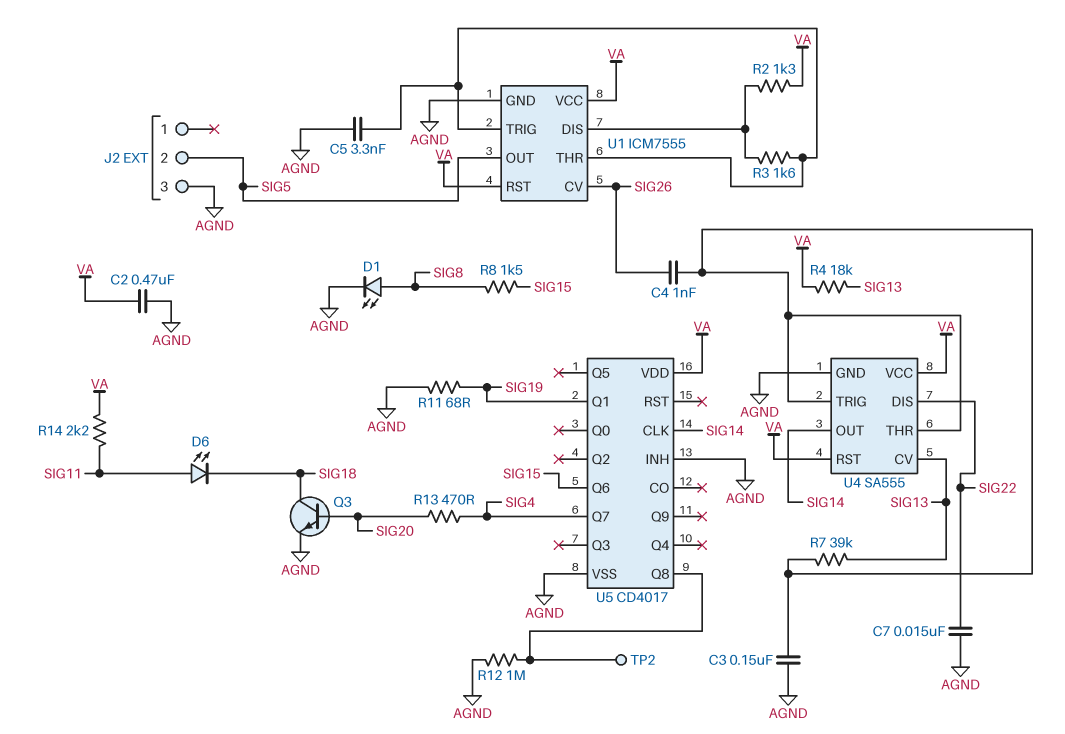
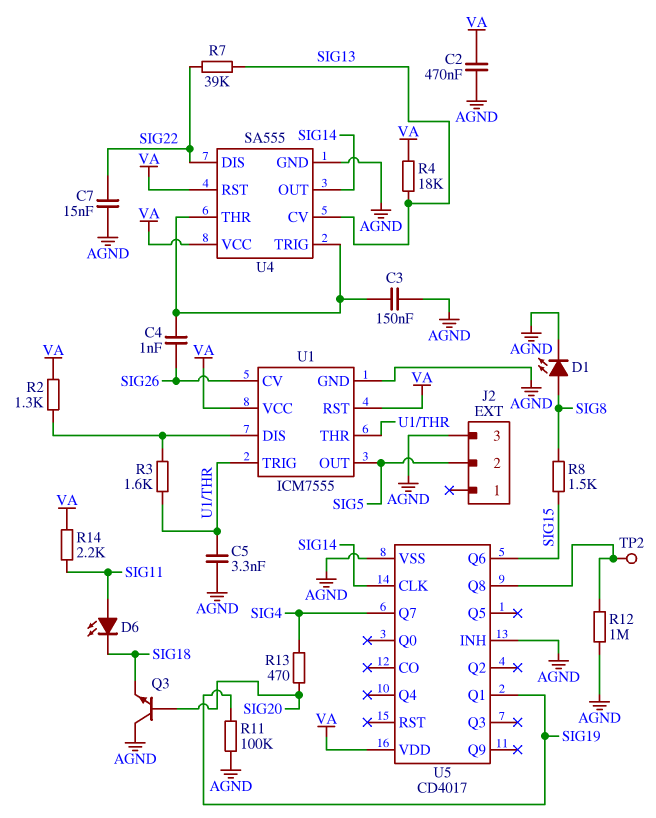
Q3: NPN (B SIG20, C SIG18, E AGND) -> NPN (B SIG20, C AGND, E SIG18)
R7: 39k (SIG13, U4/THR) -> 39k (SIG13, SIG22)
R11: 68 (AGND, SIG19) -> 100k (AGND, SIG19)

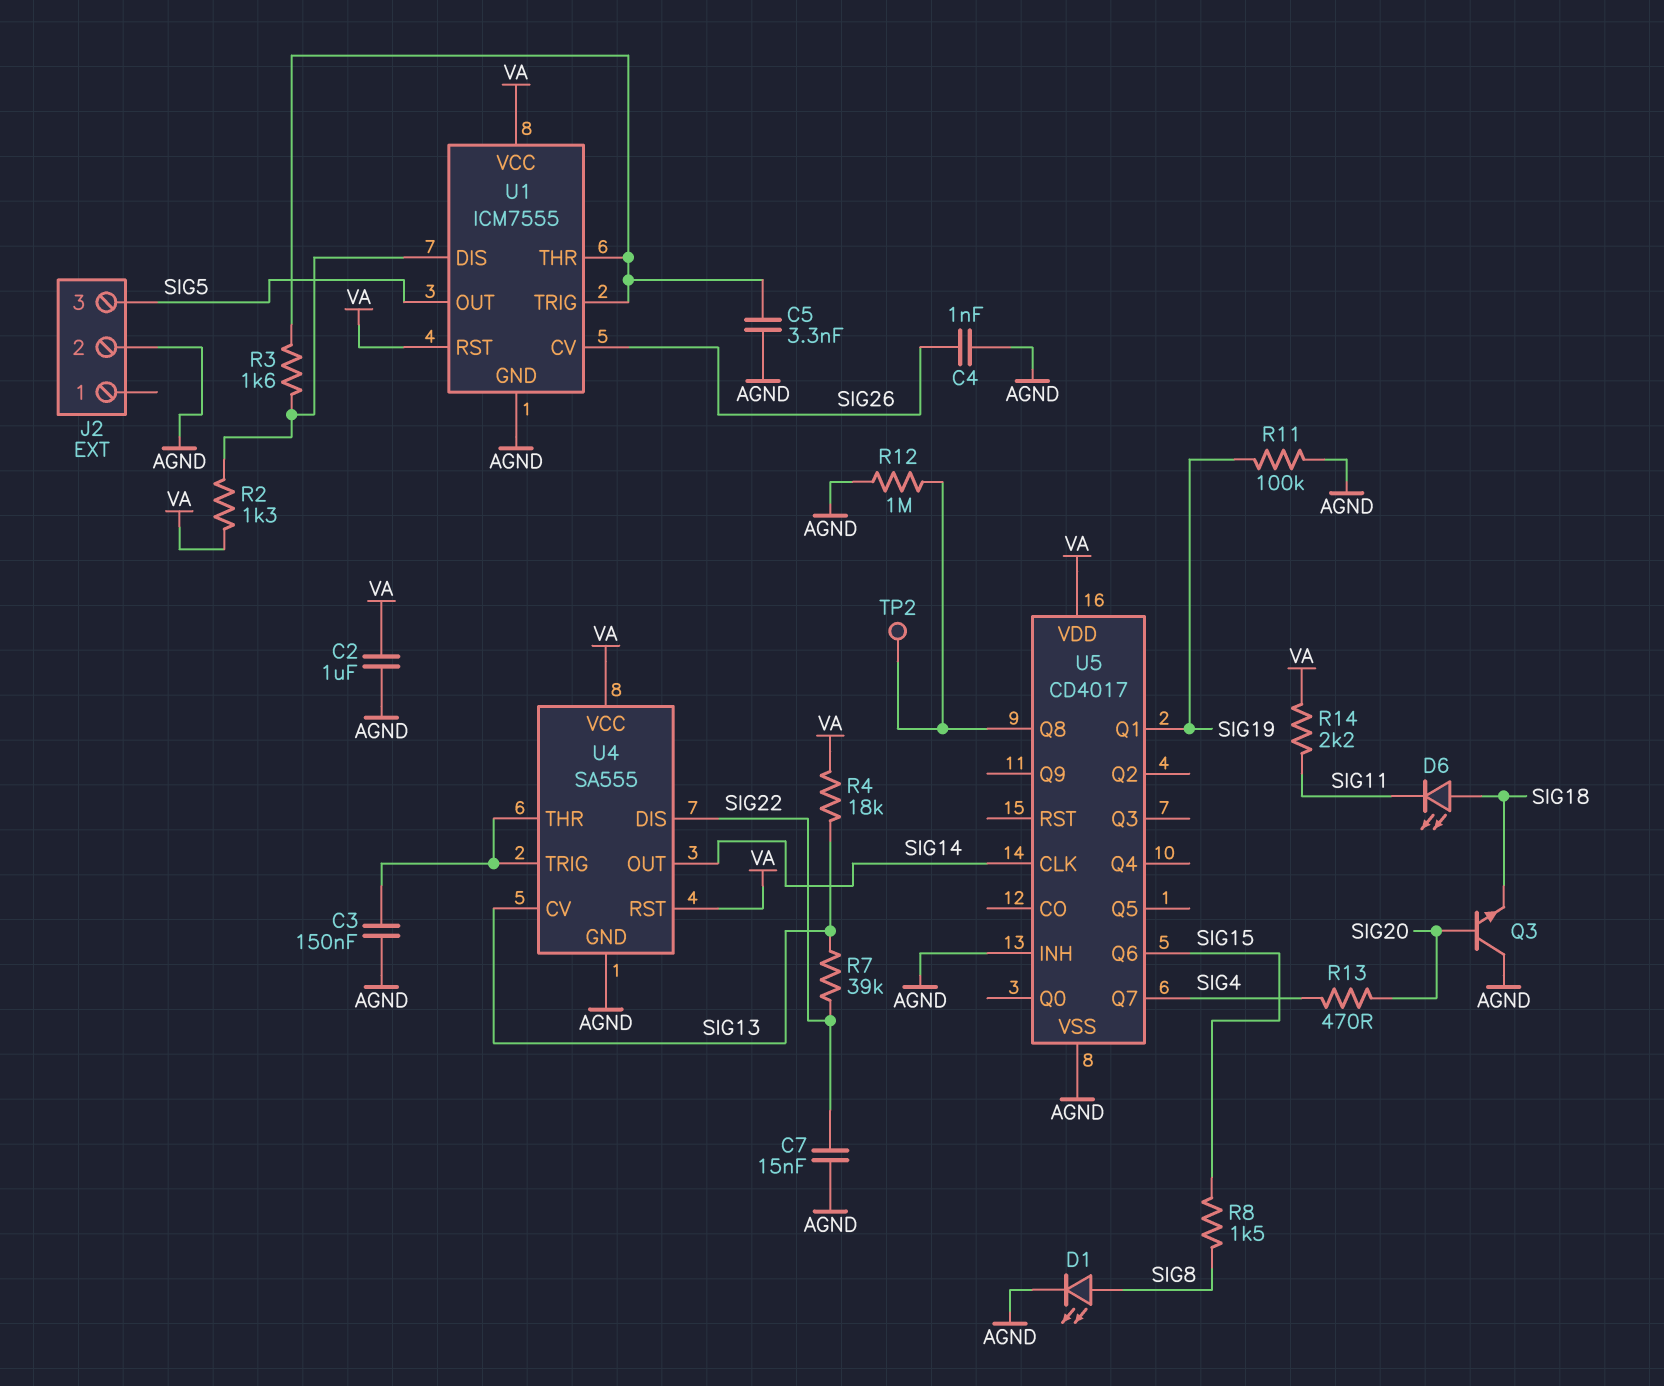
C2: 470nF (AGND, VA) -> 1uF (AGND, VA)
C4: 1nF (SIG26, U4/THR) -> 1nF (AGND, SIG26)
D6: LED (A SIG11, K SIG18) -> LED (A SIG18, K SIG11)
J2 pin 2: SIG5 -> AGND
J2 pin 3: AGND -> SIG5

